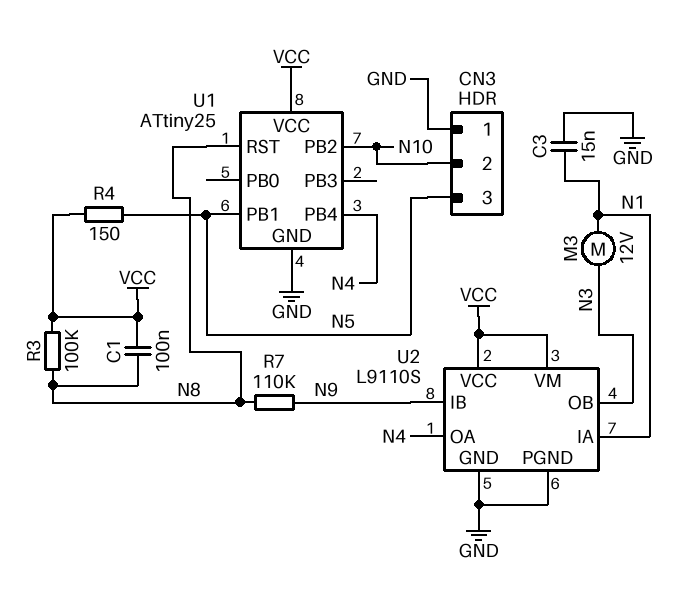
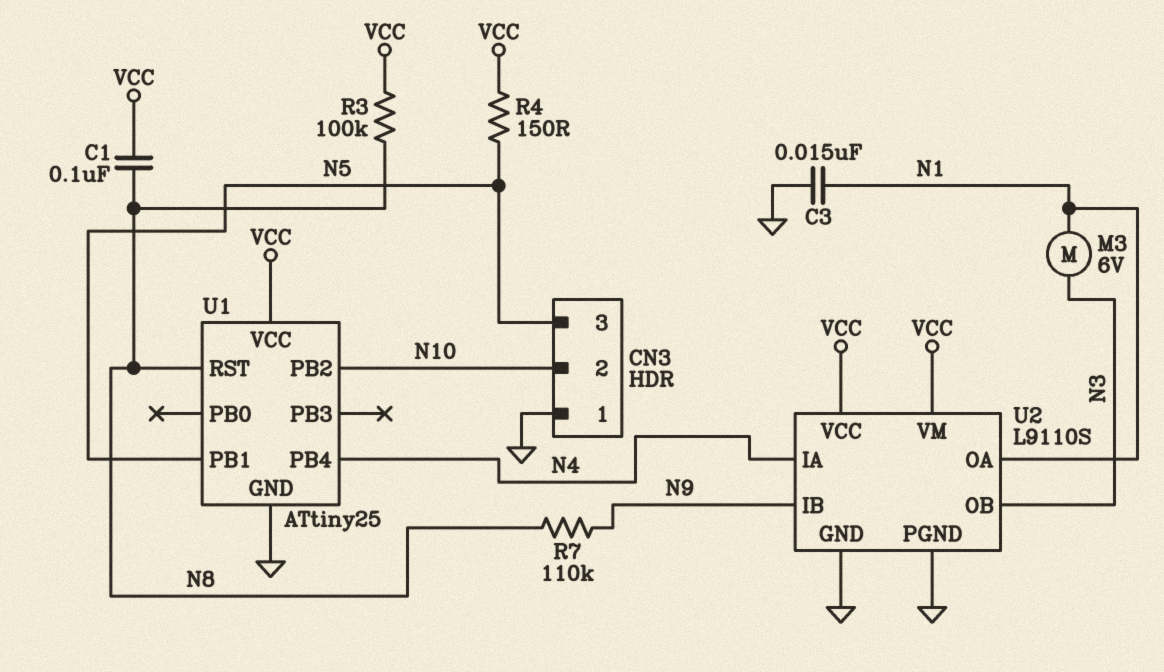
M3: motor 12V (N1, N3) -> motor 6V (N1, N3)
U2 pin IA: N1 -> N4
U2 pin OA: N4 -> N1

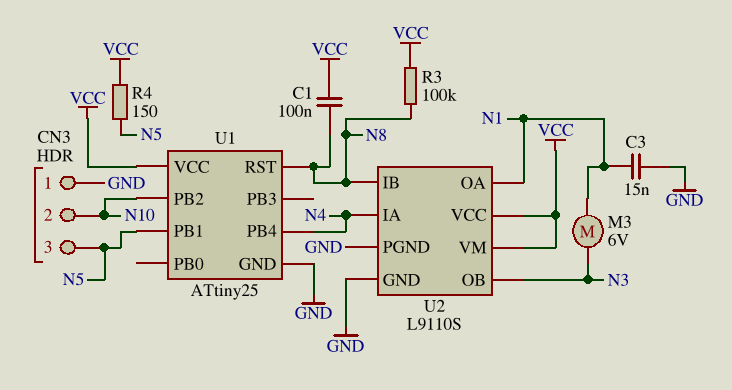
R7: 110k (N8, N9) -> none
U2 pin IB: N9 -> N8

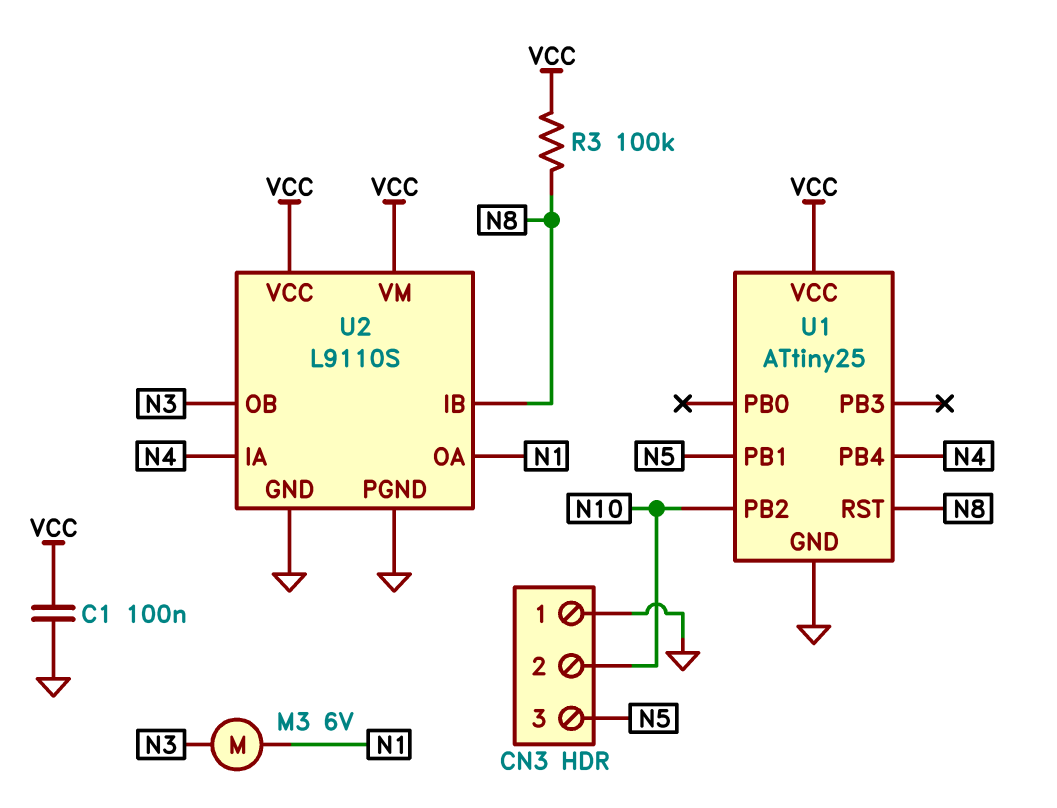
C1: 100nF (N8, VCC) -> 100nF (GND, VCC)
C3: 15nF (GND, N1) -> none
R4: 150 (N5, VCC) -> none

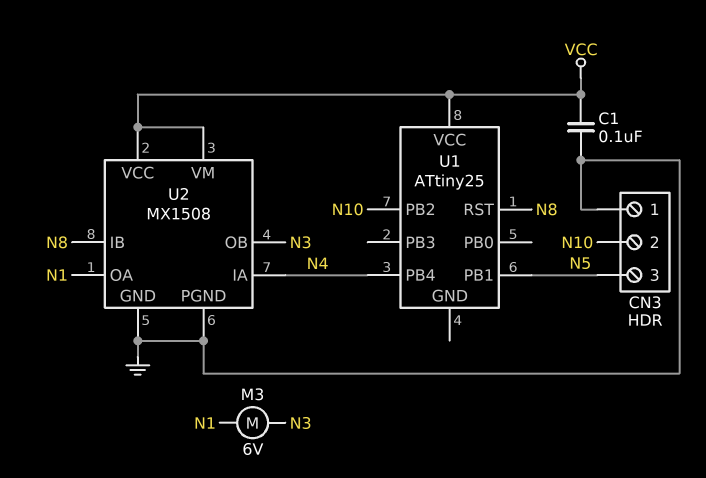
R3: 100k (N8, VCC) -> none
U1 pin GND: GND -> none
U2: L9110S -> MX1508

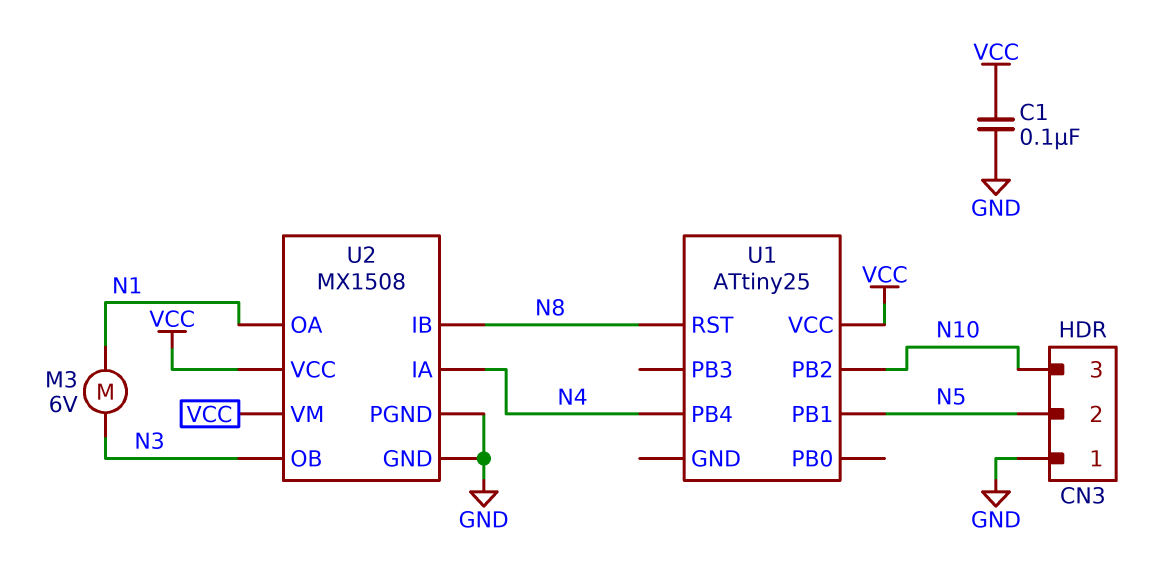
CN3 pin 2: N10 -> N5
CN3 pin 3: N5 -> N10

